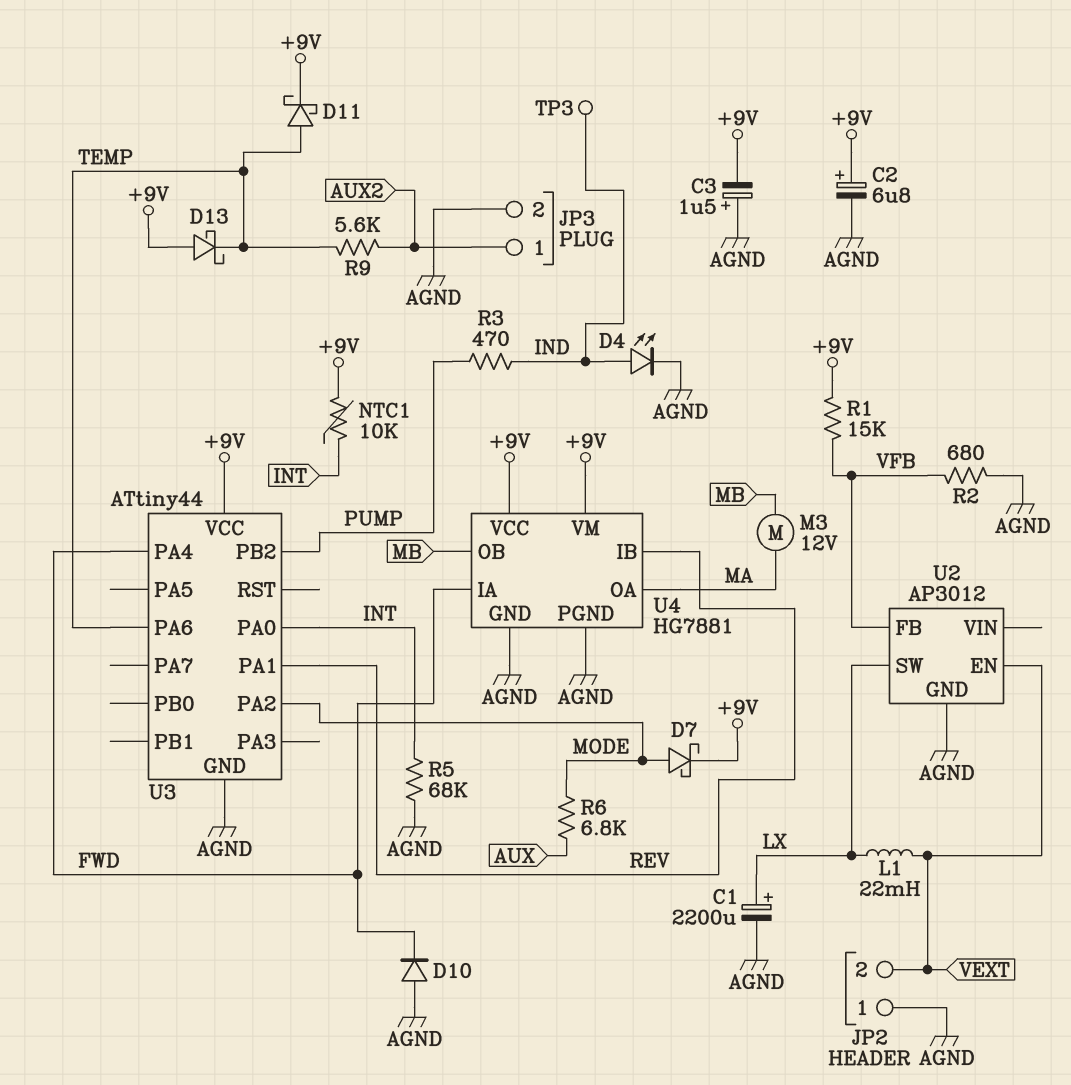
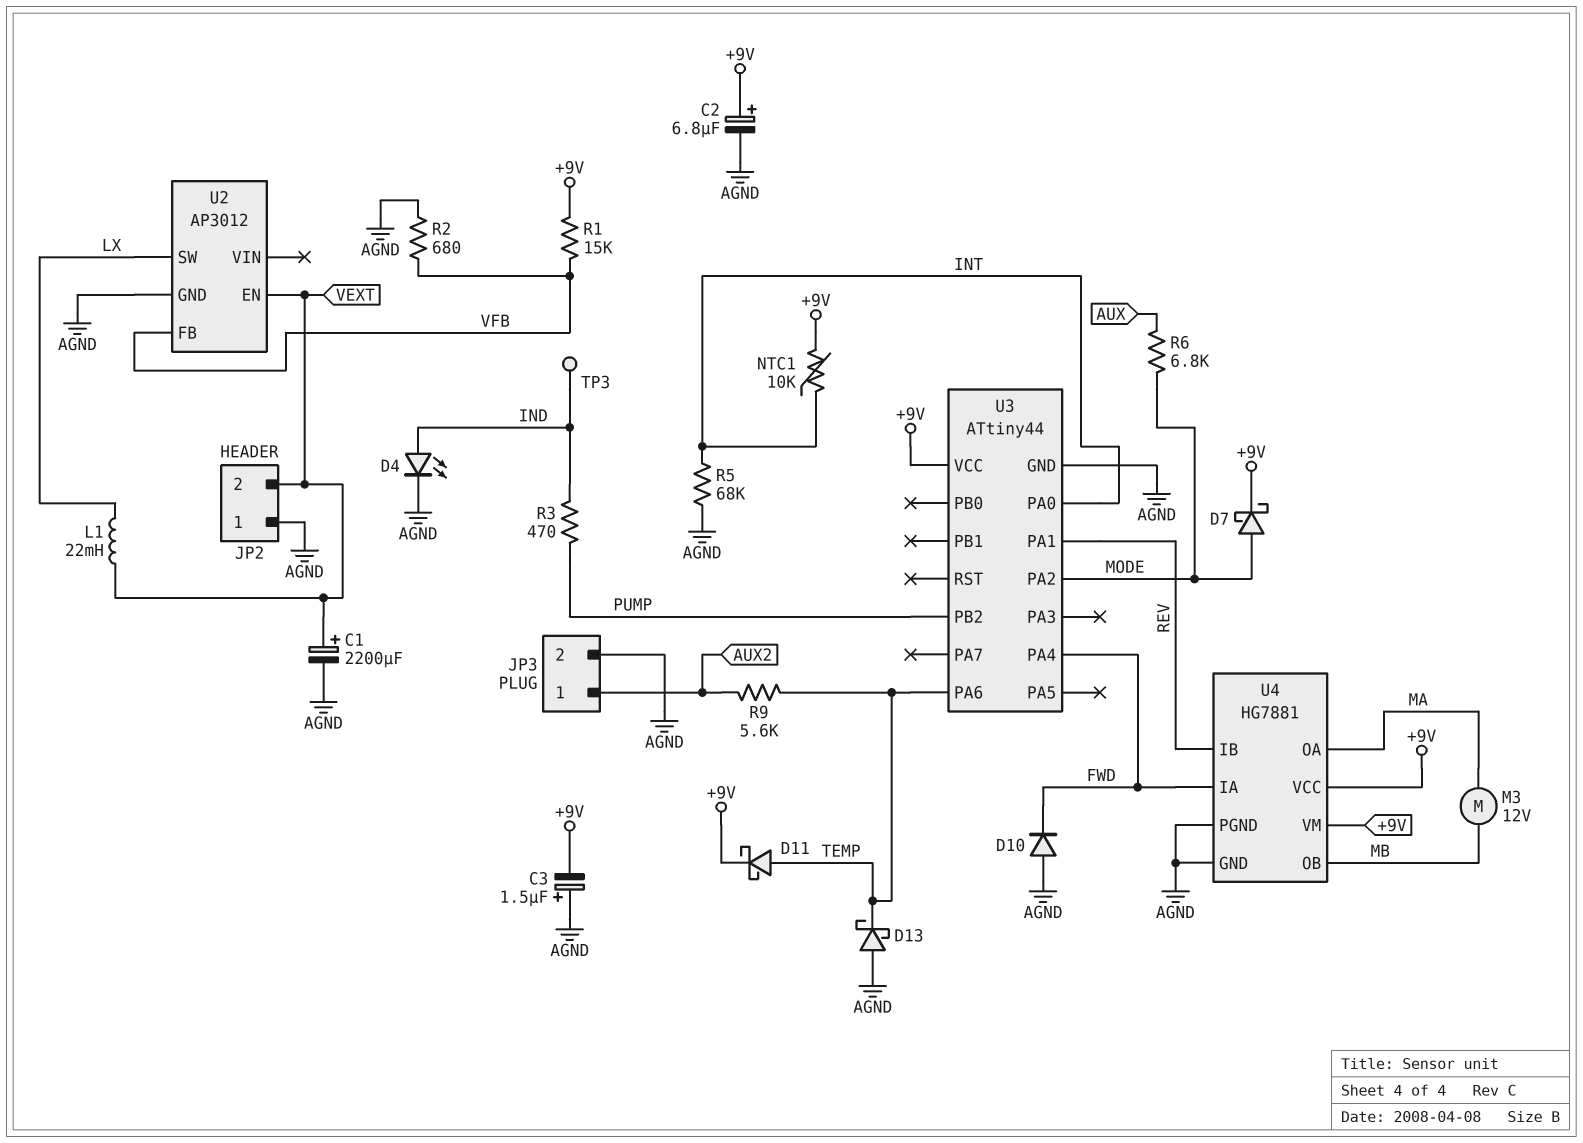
C1: 2200uF (plus LX, minus AGND) -> 2200uF (plus VEXT, minus AGND)
D13: schottky (A +9V, K TEMP) -> schottky (A AGND, K TEMP)

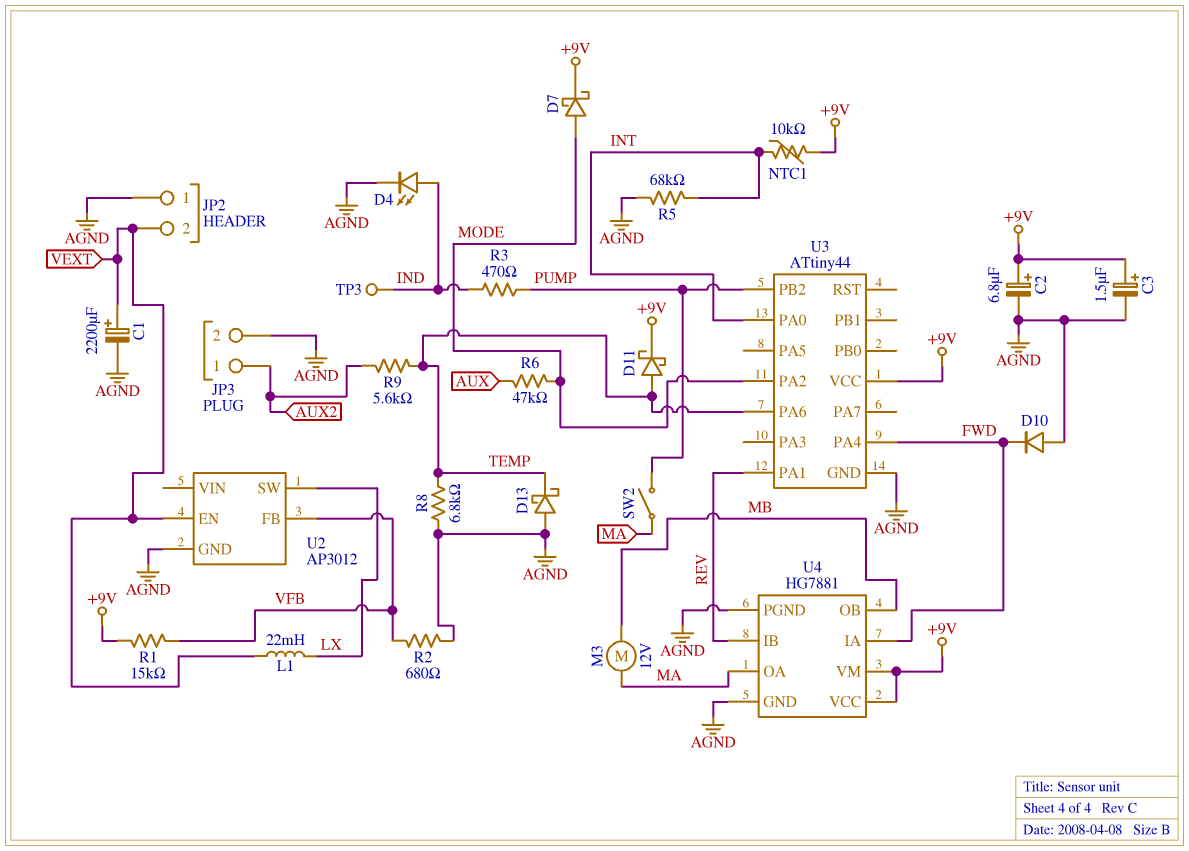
C3: 1.5uF (plus AGND, minus +9V) -> 1.5uF (plus +9V, minus AGND)
R6: 6.8k (AUX, MODE) -> 47k (AUX, MODE)
R8: none -> 6.8k (AGND, TEMP)
SW2: none -> switch (MA, PUMP)

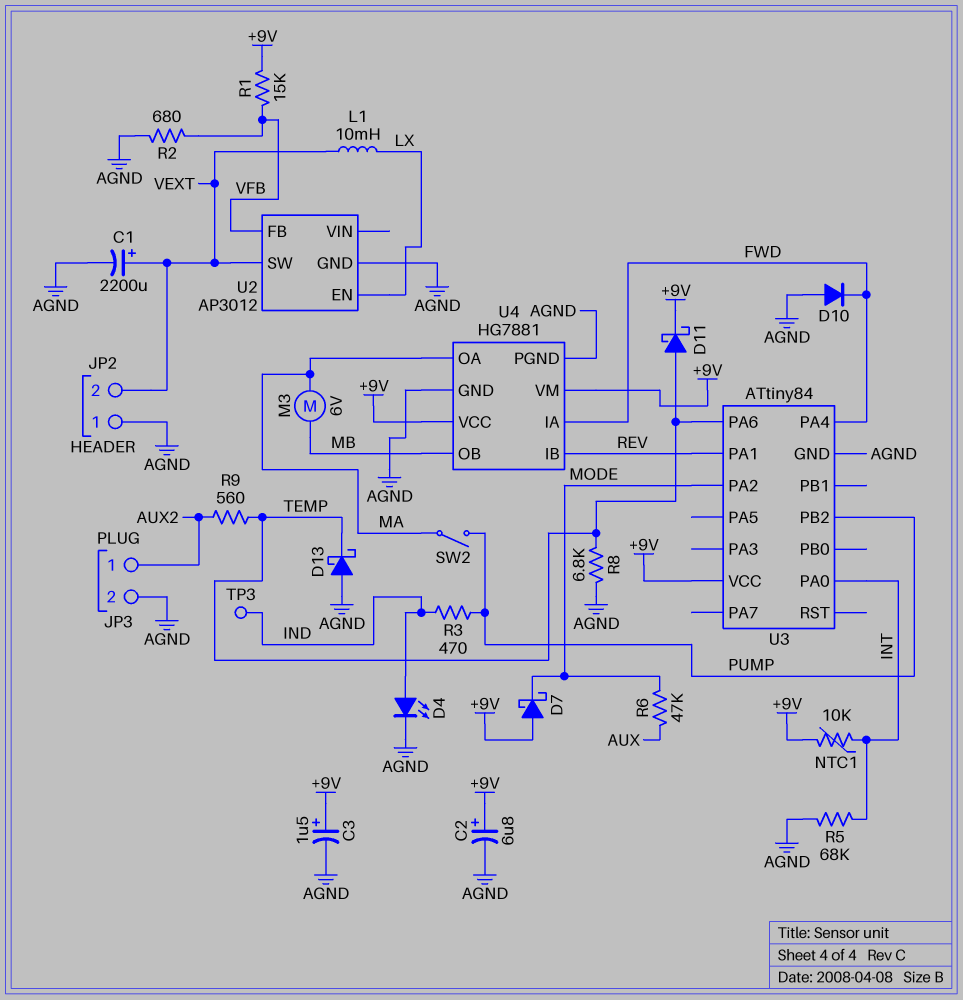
D7: schottky (A MODE, K +9V) -> schottky (A +9V, K MODE)
L1: 22mH (LX, VEXT) -> 10mH (LX, VEXT)
M3: motor 12V (MA, MB) -> motor 6V (MA, MB)
R9: 5.6k (AUX2, TEMP) -> 560 (AUX2, TEMP)
U2 pin EN: VEXT -> LX
U2 pin SW: LX -> VEXT
U3: ATtiny44 -> ATtiny84

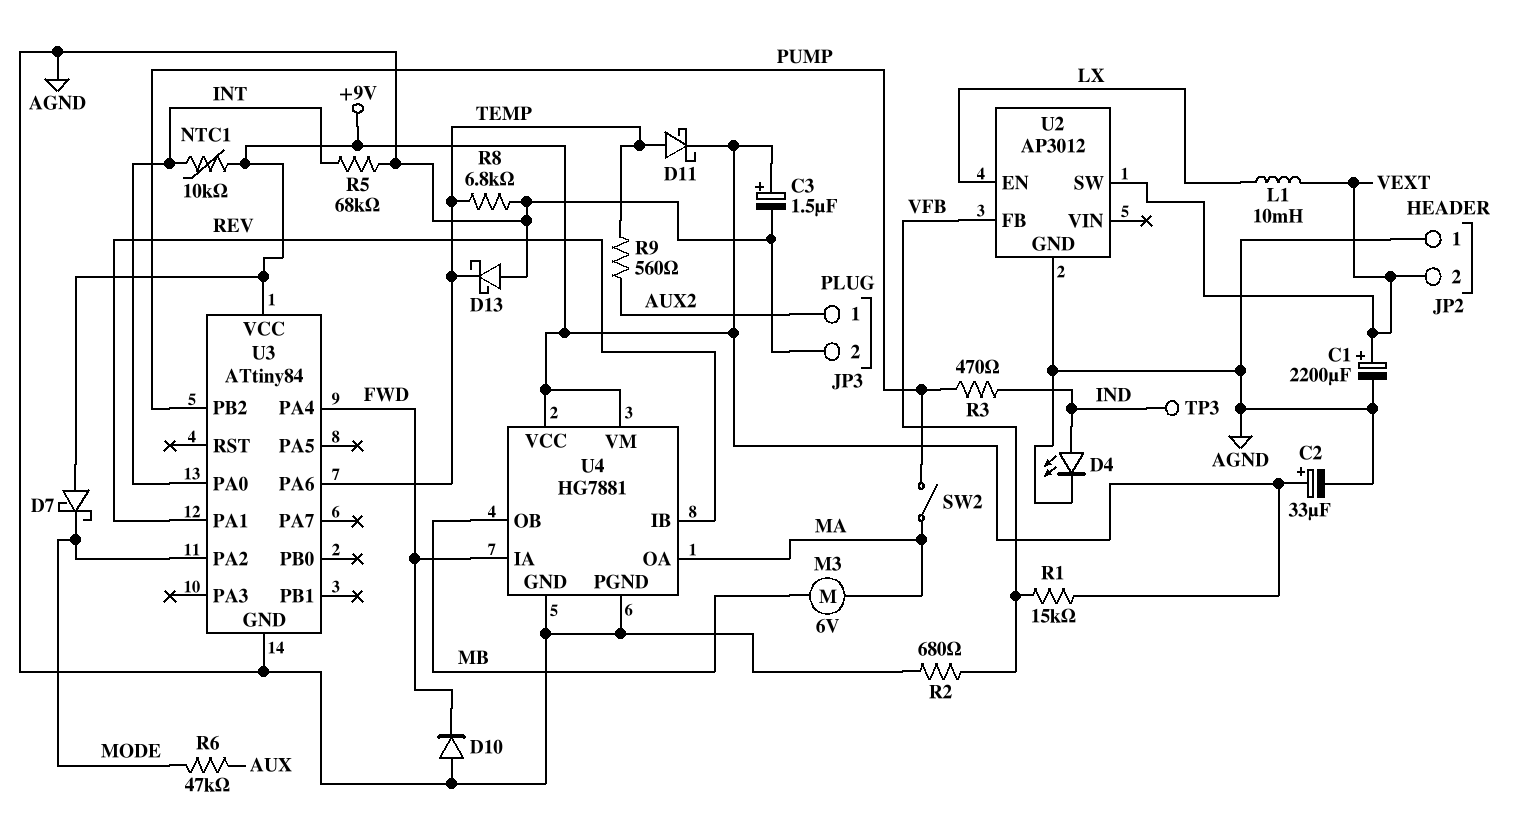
C2: 6.8uF (plus +9V, minus AGND) -> 33uF (plus +9V, minus AGND)

